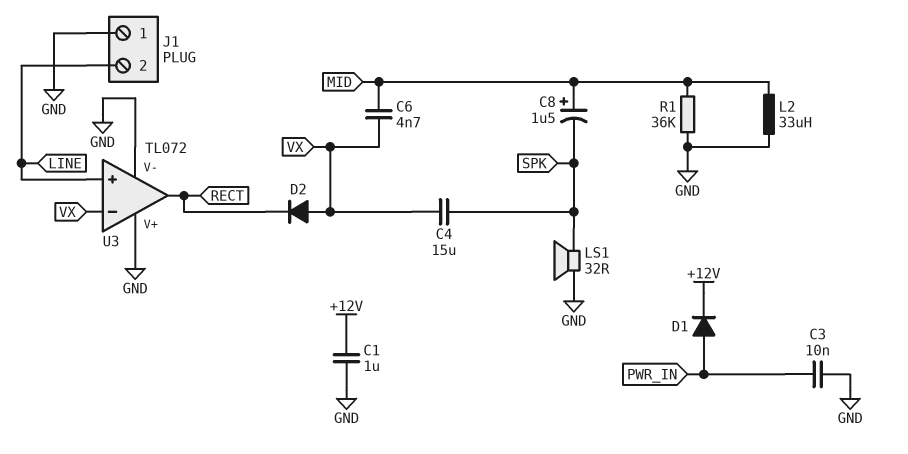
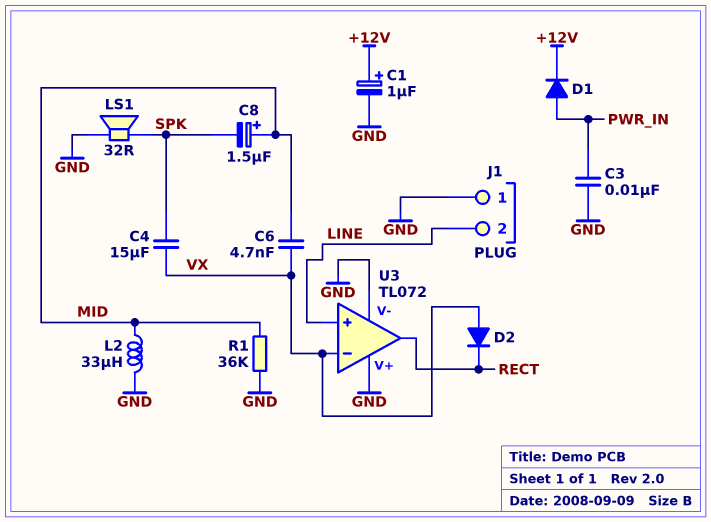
C1: 1uF (+12V, GND) -> 1uF (plus +12V, minus GND)

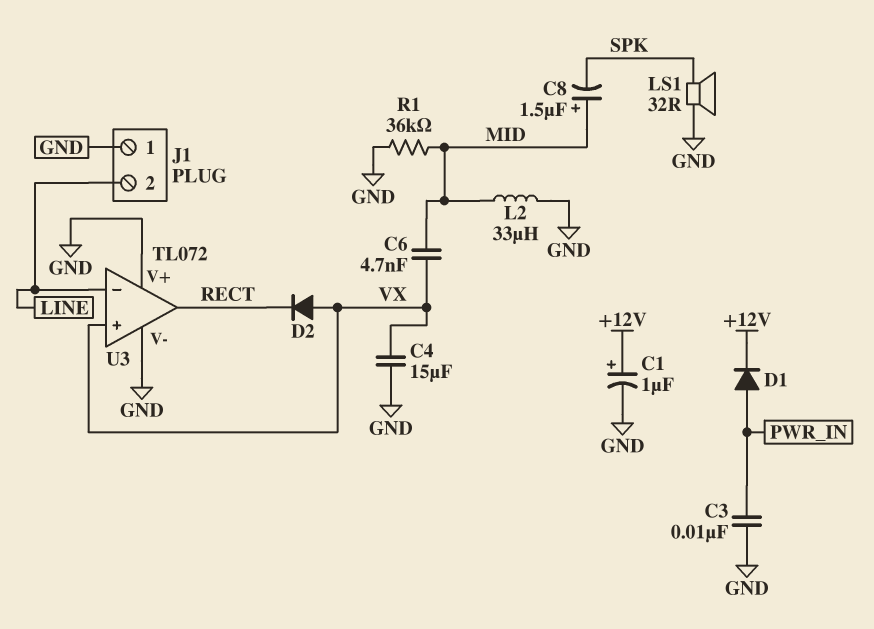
C4: 15uF (SPK, VX) -> 15uF (GND, VX)
U3 pin in+: LINE -> VX
U3 pin in-: VX -> LINE

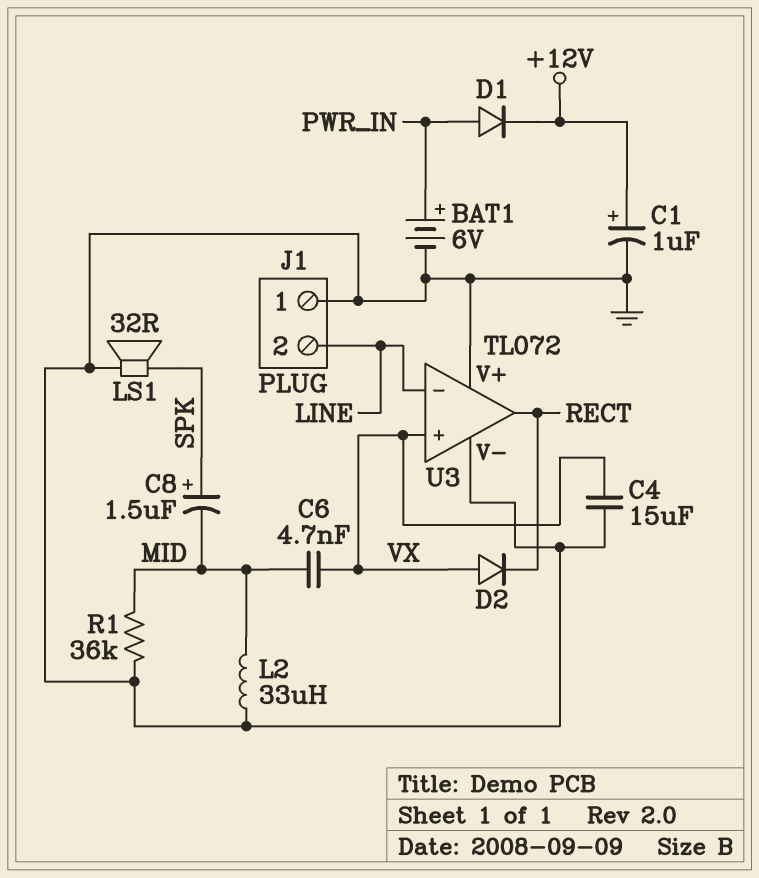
BAT1: none -> 6V (plus PWR_IN, minus GND)
C3: 10nF (GND, PWR_IN) -> none
C8: 1.5uF (plus MID, minus SPK) -> 1.5uF (plus SPK, minus MID)

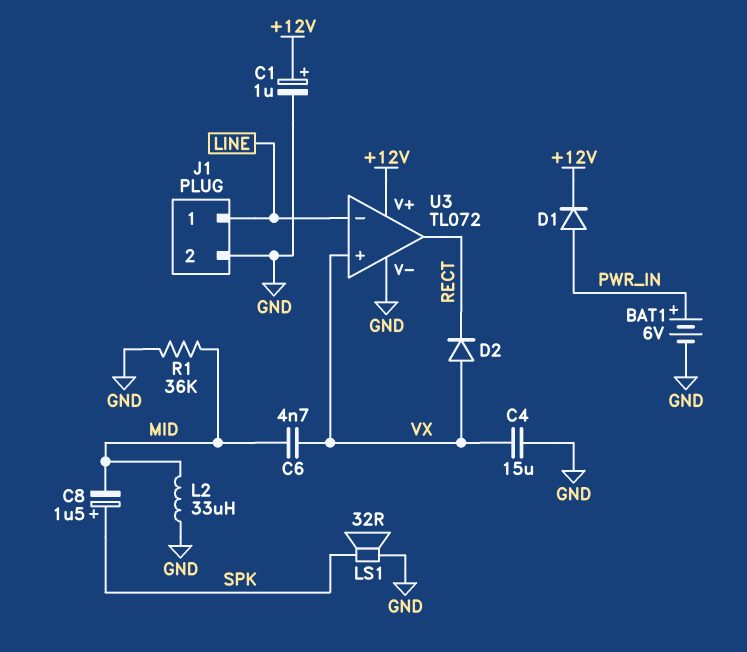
J1 pin 1: GND -> LINE
J1 pin 2: LINE -> GND
U3 pin V+: GND -> +12V

